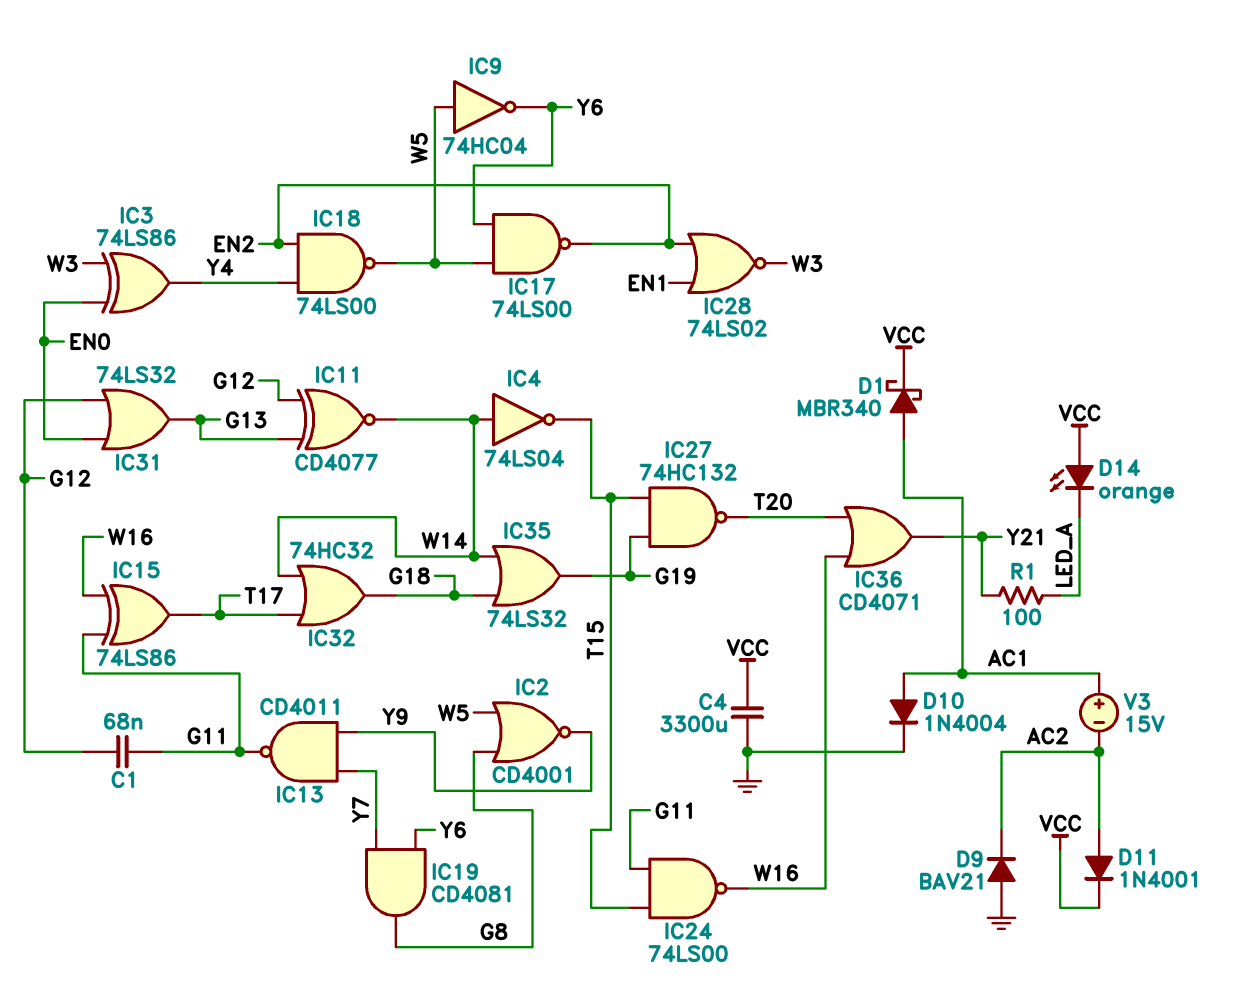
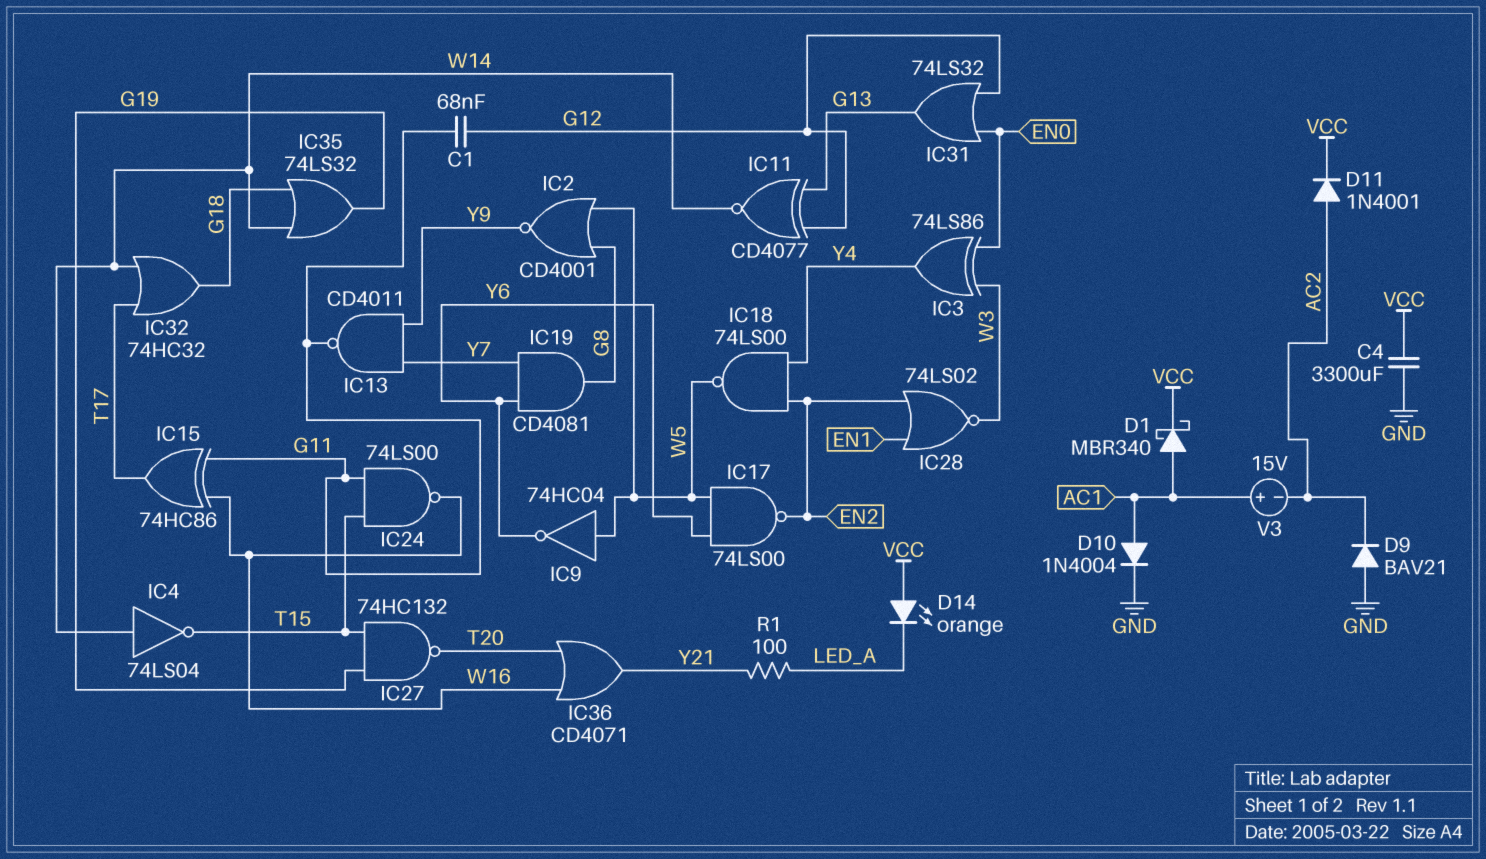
IC15: XOR 74LS86 (in G11, in W16, out T17) -> XOR 74HC86 (in G11, in W16, out T17)

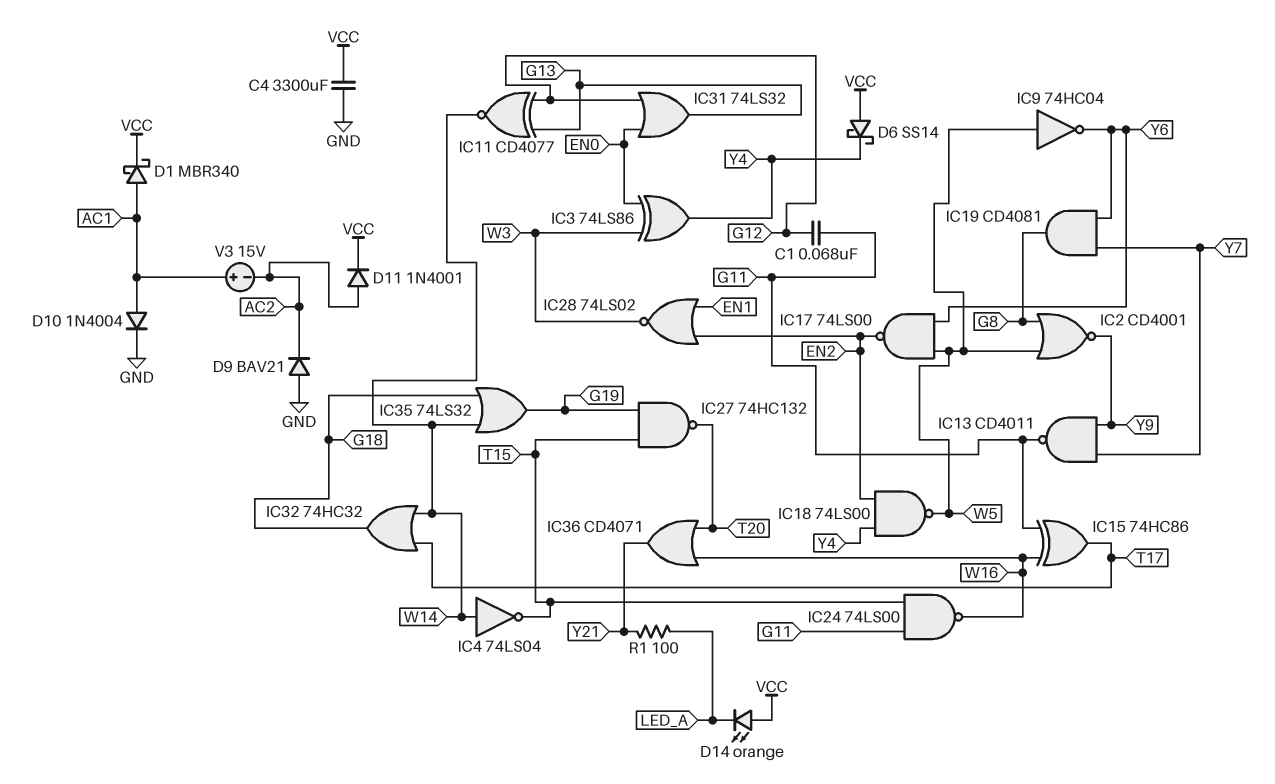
D6: none -> schottky SS14 (A VCC, K Y4)

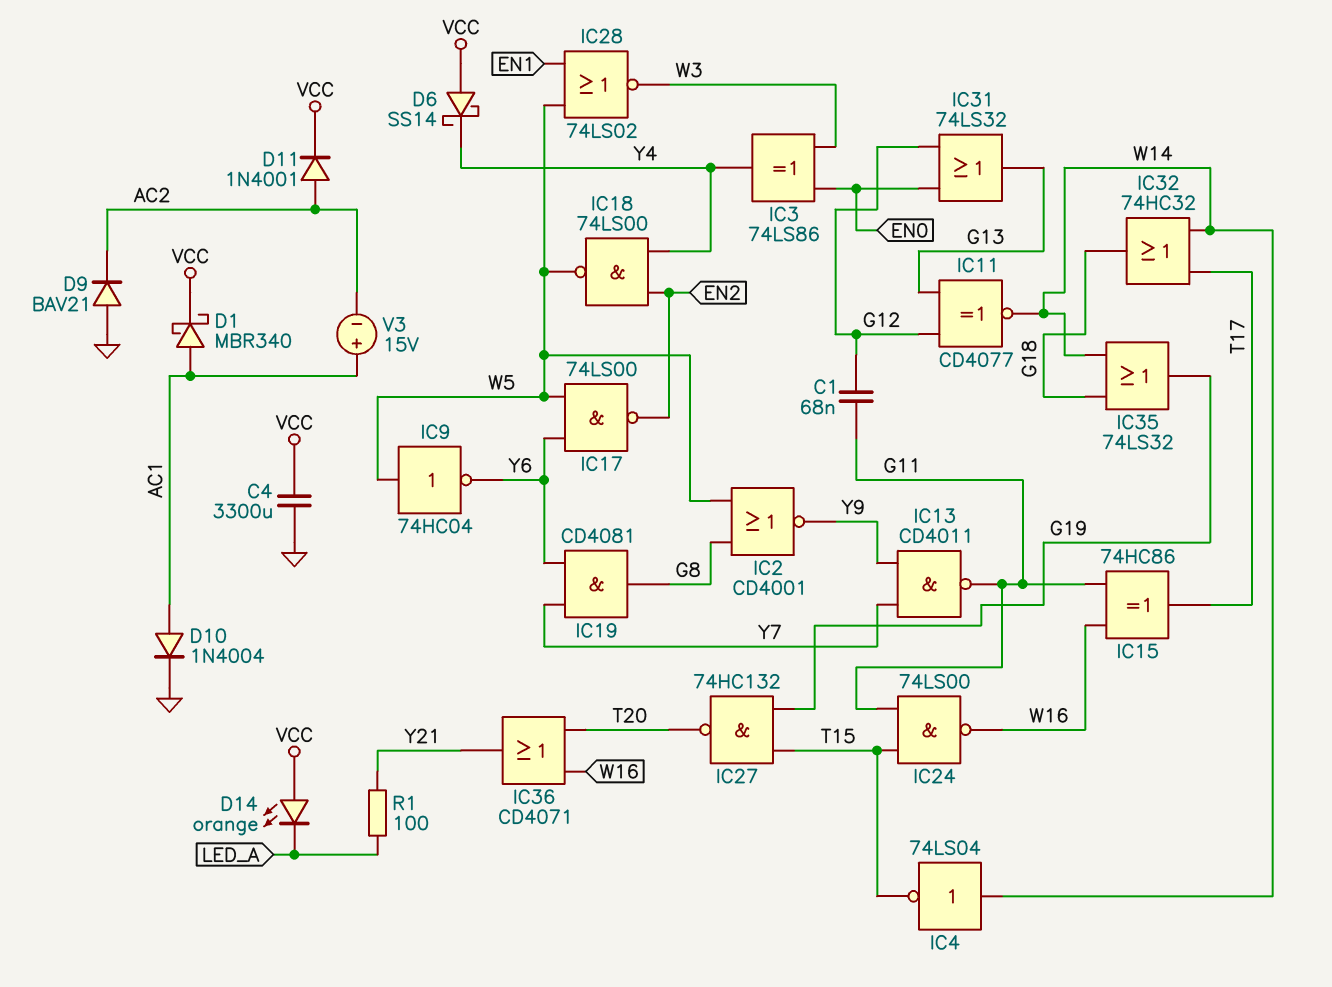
IC28: NOR 74LS02 (in EN1, in EN2, out W3) -> NOR 74LS02 (in EN1, in W5, out W3)

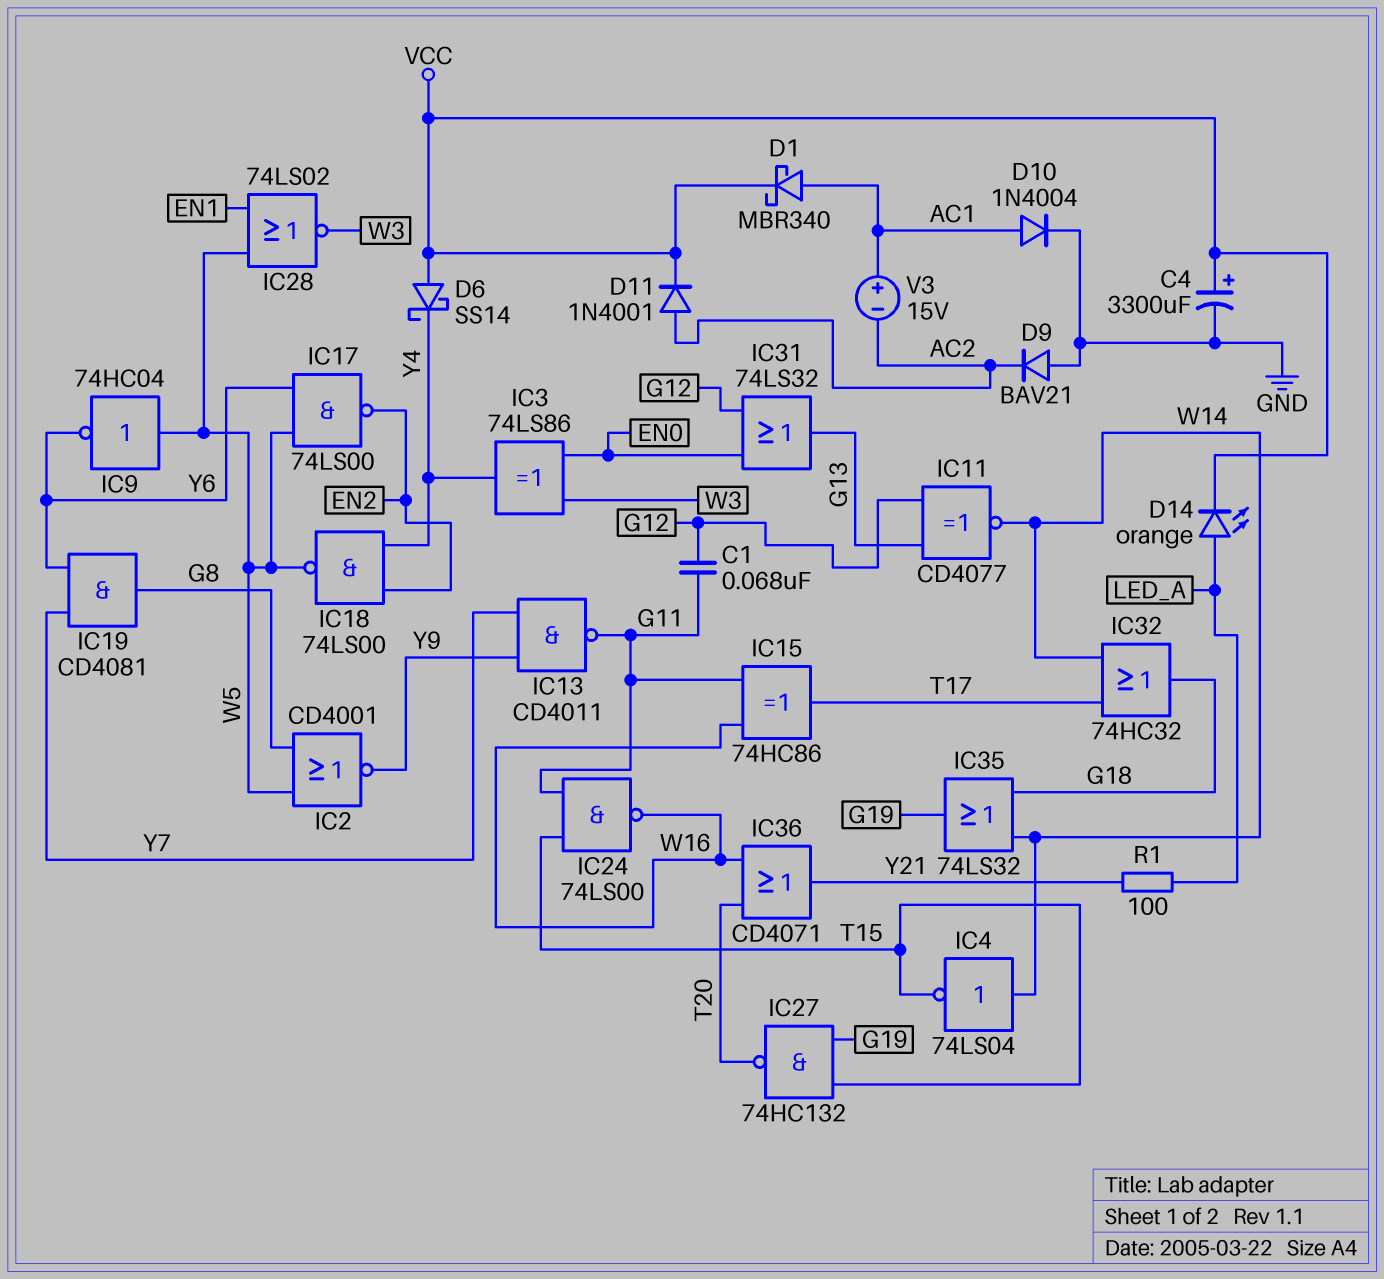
C4: 3300uF (GND, VCC) -> 3300uF (plus VCC, minus GND)
D14: LED orange (A VCC, K LED_A) -> LED orange (A LED_A, K VCC)

